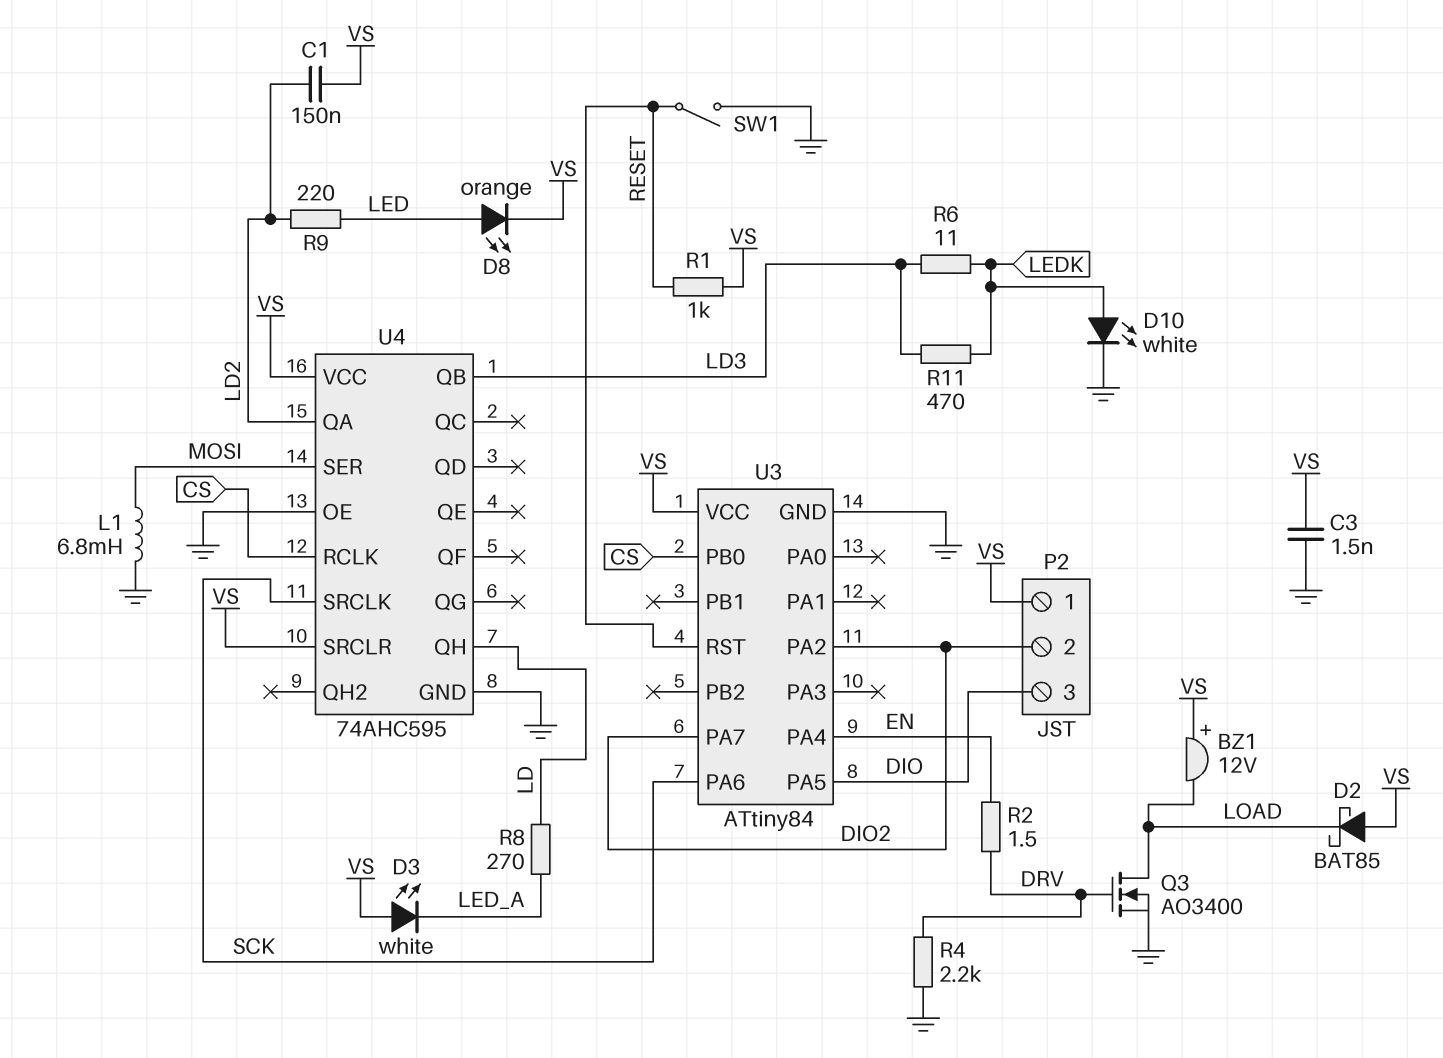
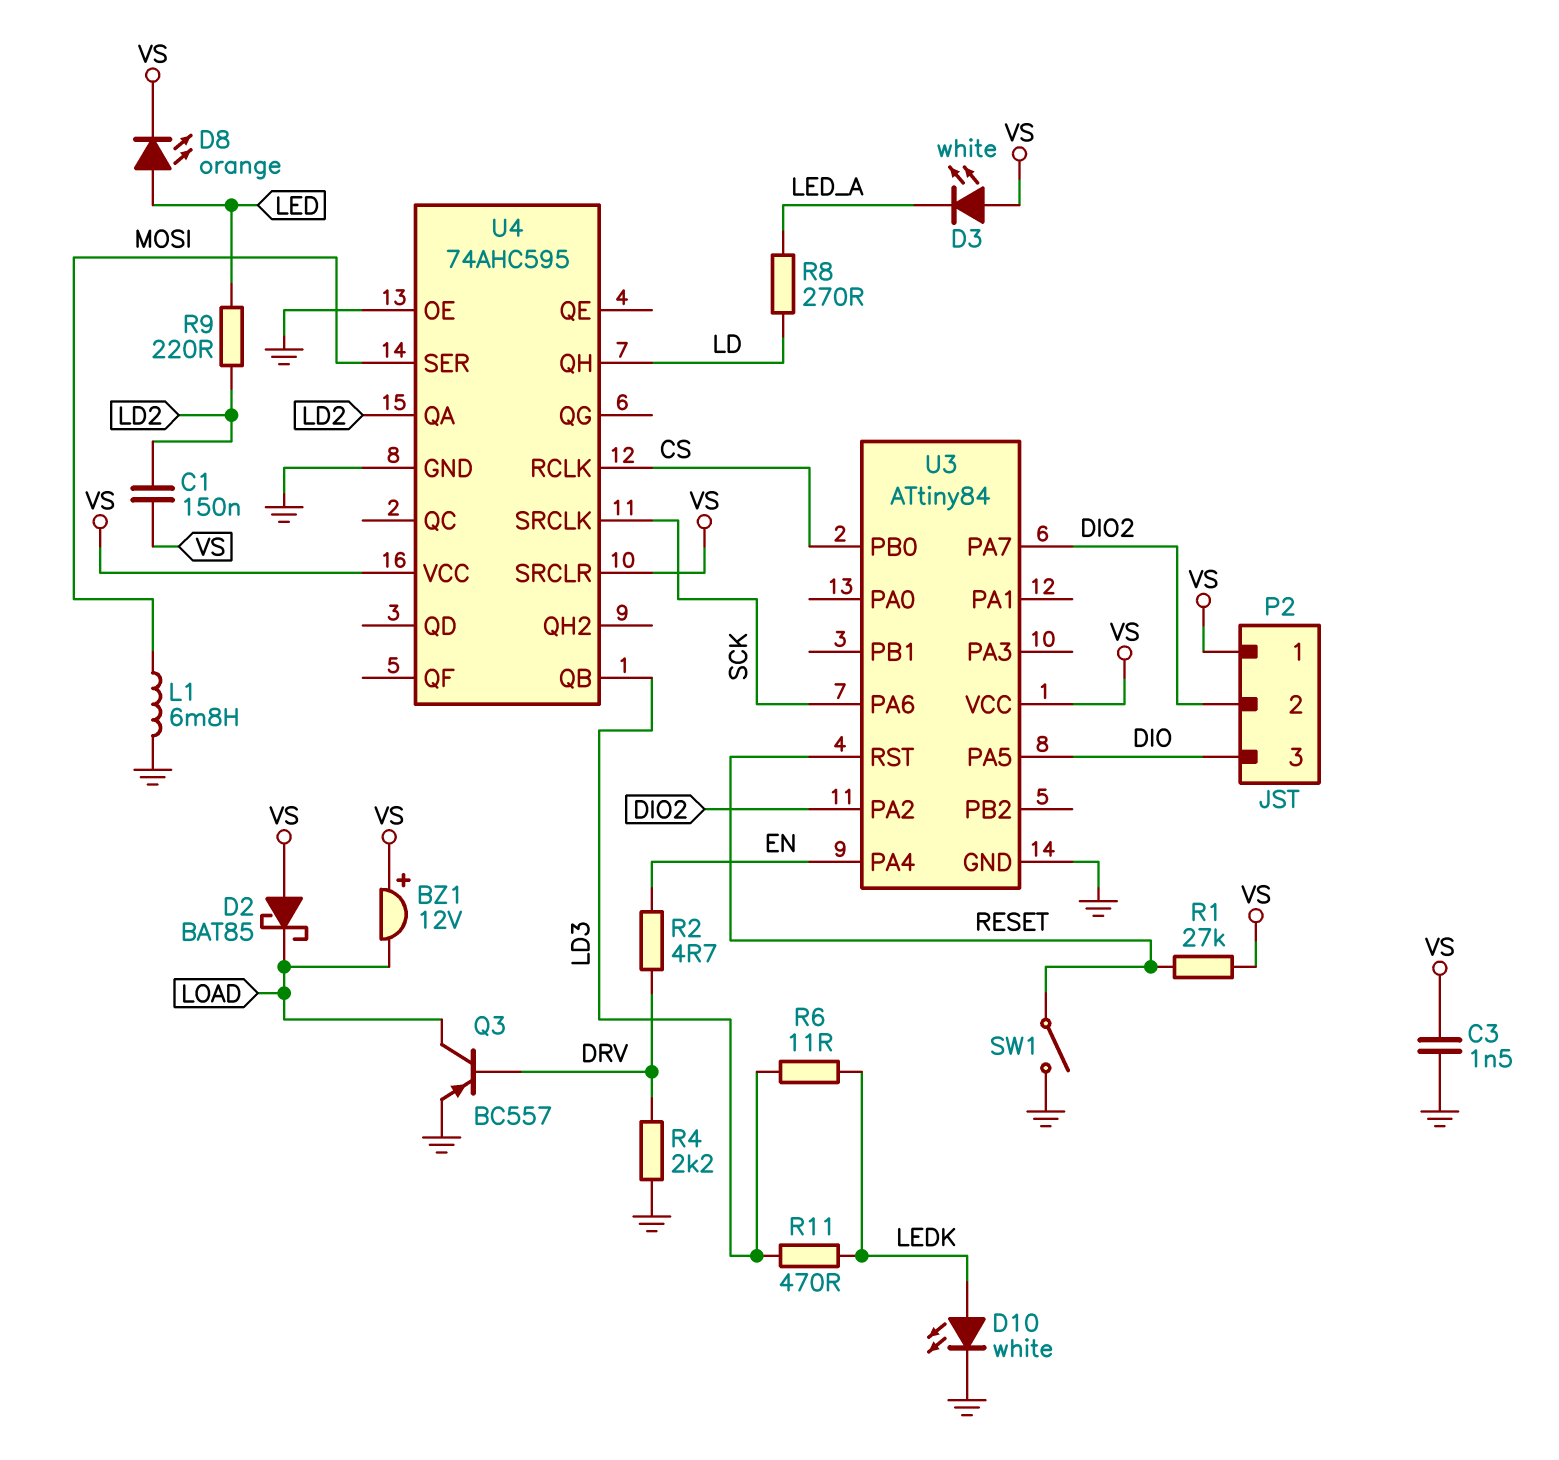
Q3: NMOS AO3400 (G DRV, D LOAD, S GND) -> PNP BC557 (B DRV, C LOAD, E GND)
R1: 1k (RESET, VS) -> 27k (RESET, VS)
R2: 1.5 (DRV, EN) -> 4.7 (DRV, EN)

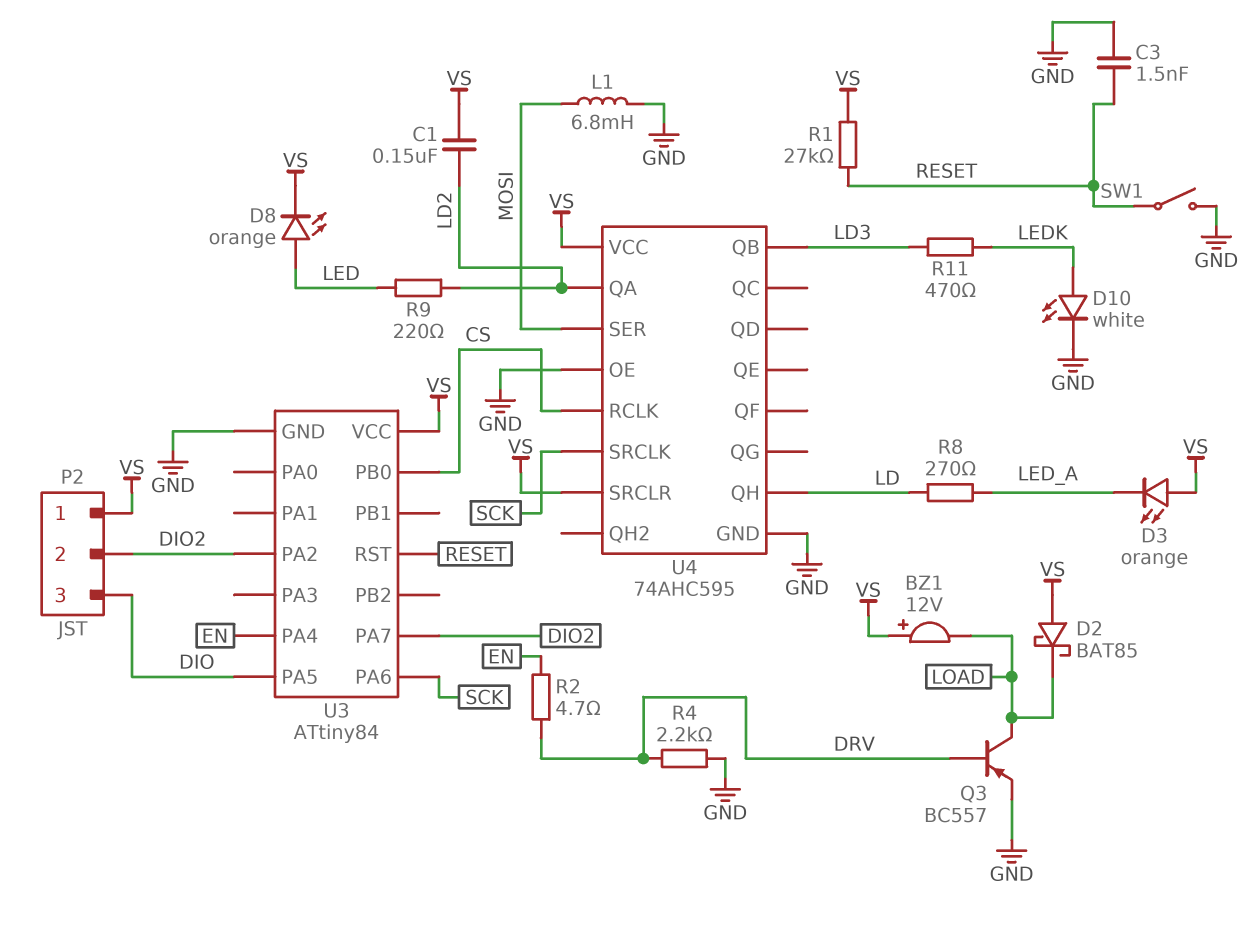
C3: 1.5nF (GND, VS) -> 1.5nF (GND, RESET)
D3: LED white (A VS, K LED_A) -> LED orange (A VS, K LED_A)
R6: 11 (LD3, LEDK) -> none

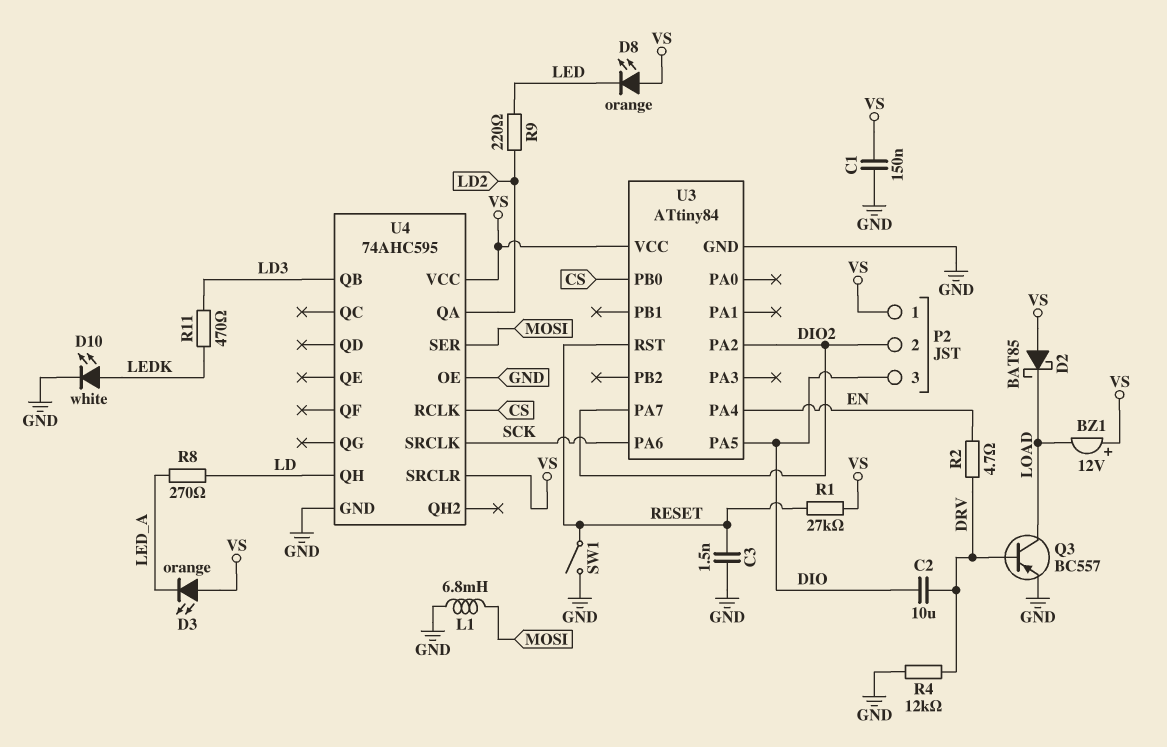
C1: 150nF (LD2, VS) -> 150nF (GND, VS)
C2: none -> 10uF (DIO, DRV)
D8: LED orange (A LED, K VS) -> LED orange (A VS, K LED)
R4: 2.2k (DRV, GND) -> 12k (DRV, GND)

